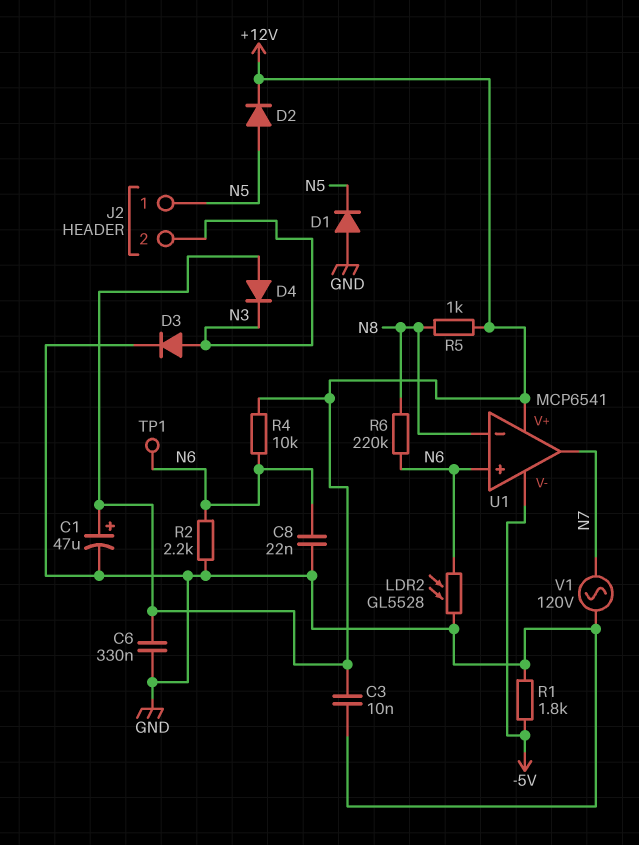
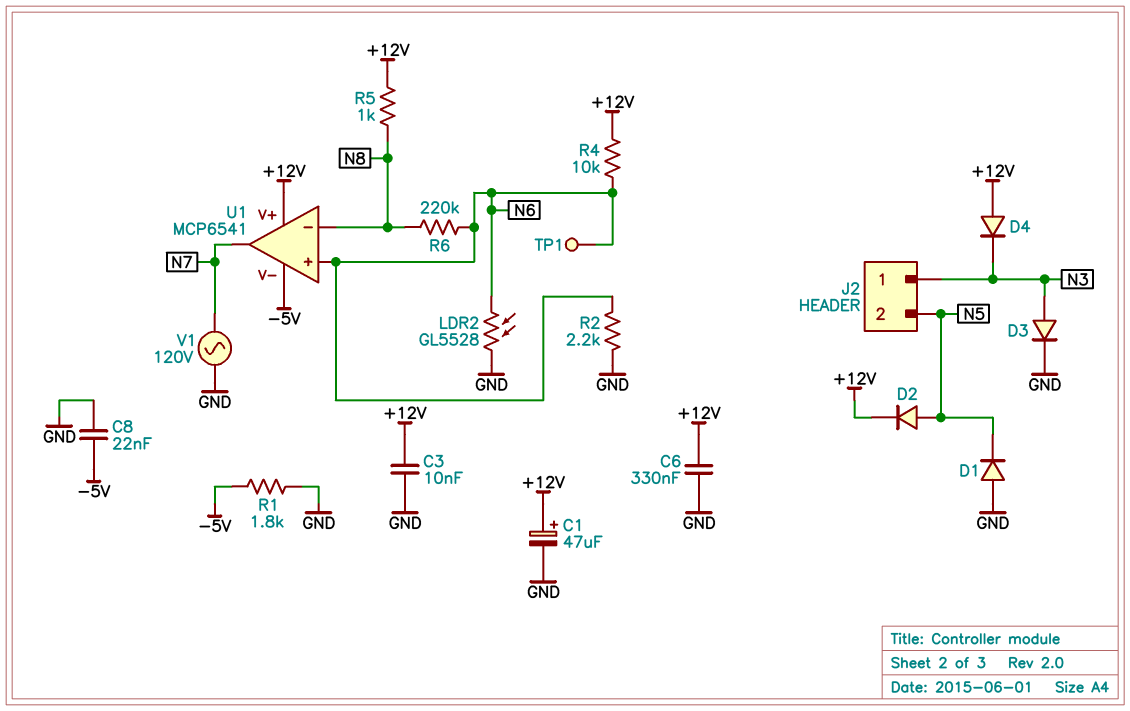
C8: 22nF (GND, N6) -> 22nF (-5V, GND)
J2 pin 1: N5 -> N3
J2 pin 2: N3 -> N5

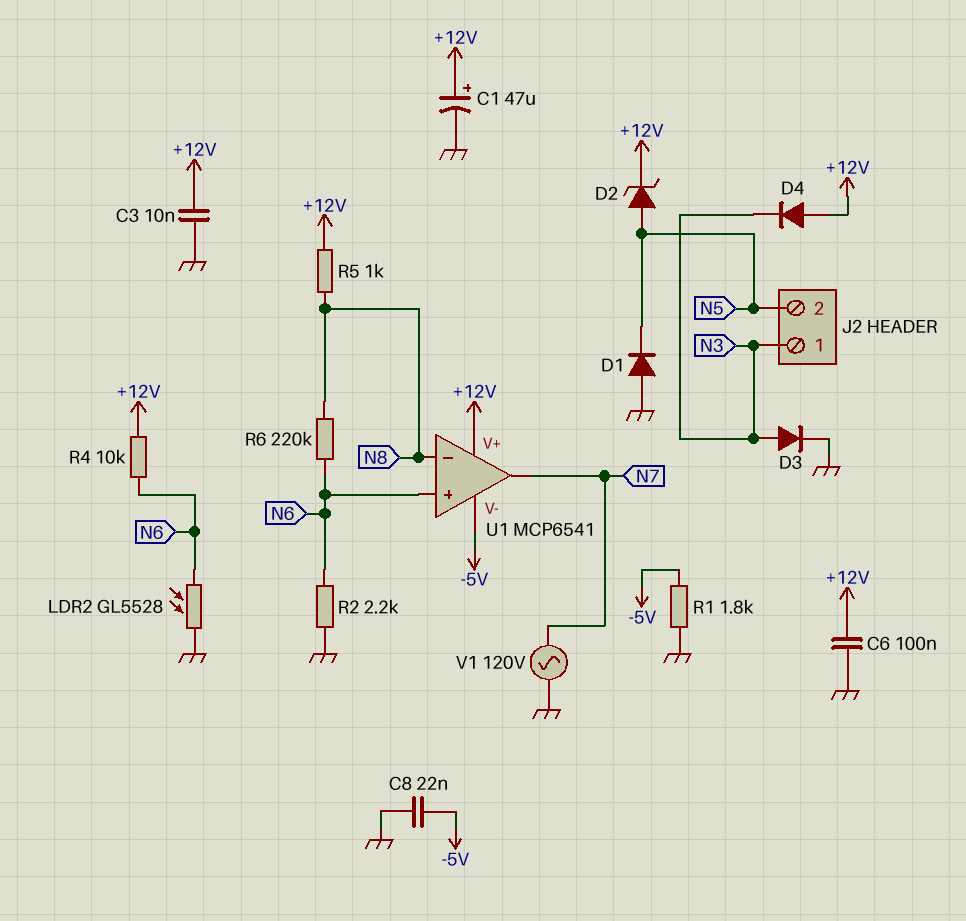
C6: 330nF (+12V, GND) -> 100nF (+12V, GND)
D2: diode (A N5, K +12V) -> zener (A N5, K +12V)
TP1: test point (N6) -> none

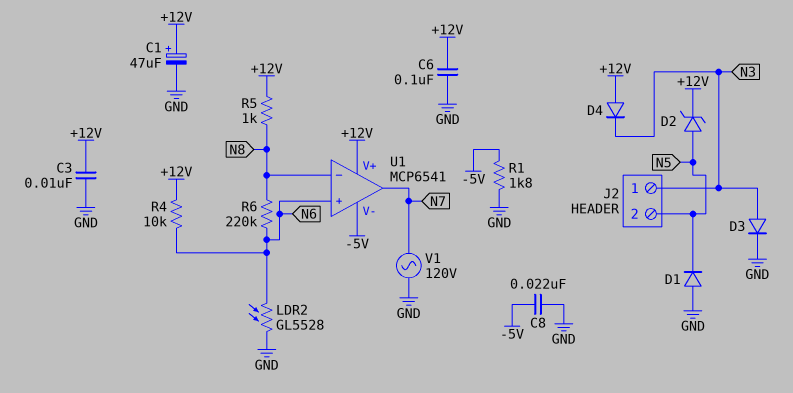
R2: 2.2k (GND, N6) -> none

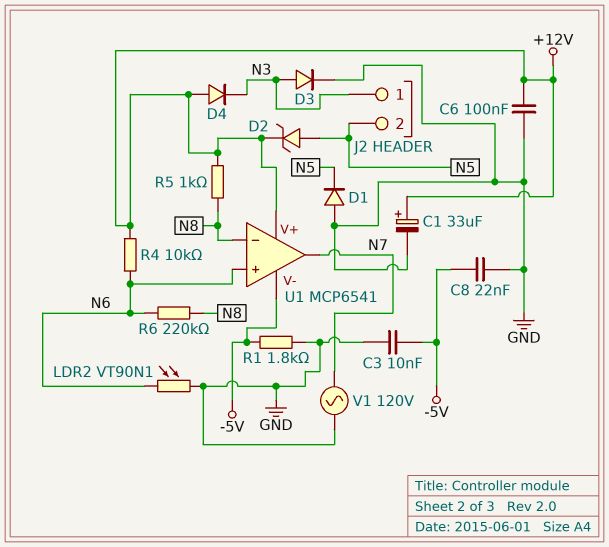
C1: 47uF (plus +12V, minus GND) -> 33uF (plus +12V, minus GND)
C3: 10nF (+12V, GND) -> 10nF (-5V, GND)
LDR2: GL5528 (GND, N6) -> VT90N1 (GND, N6)

